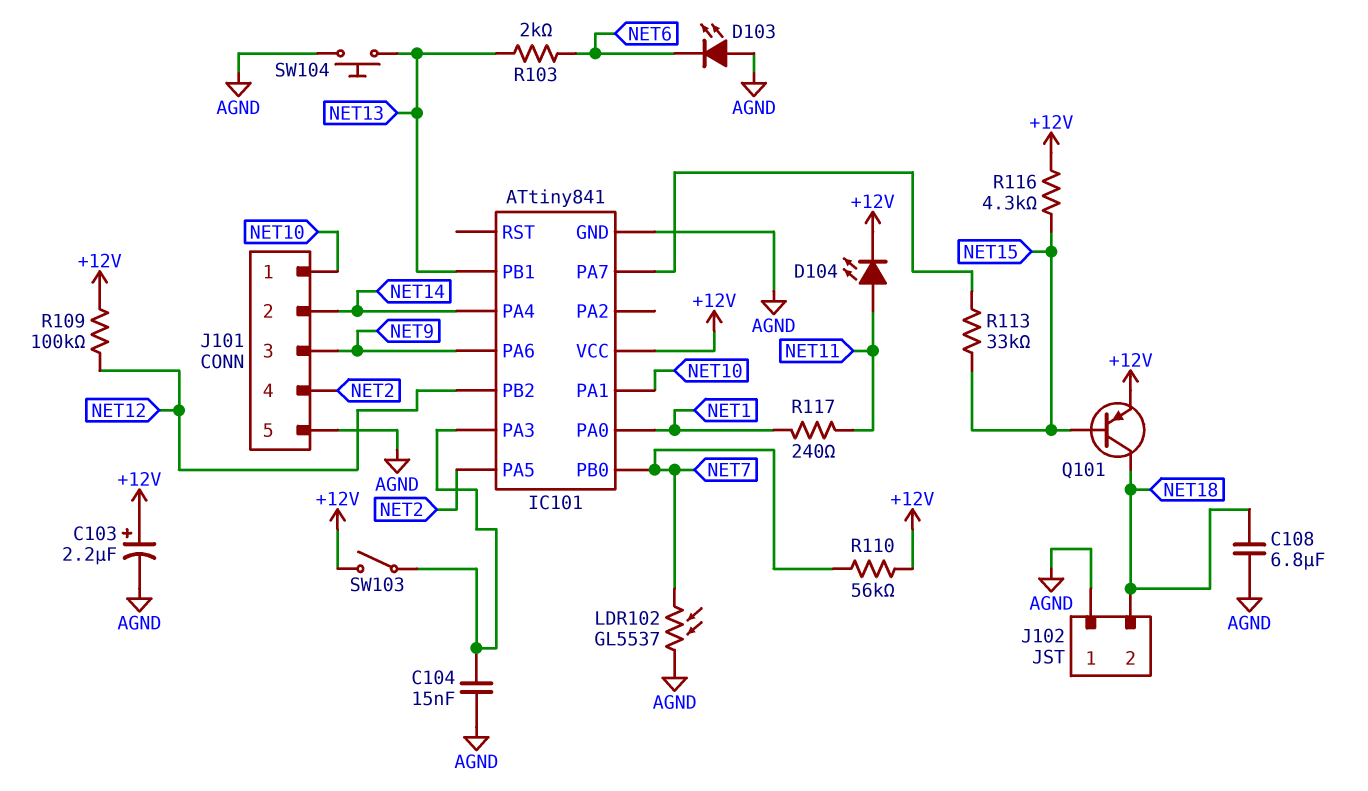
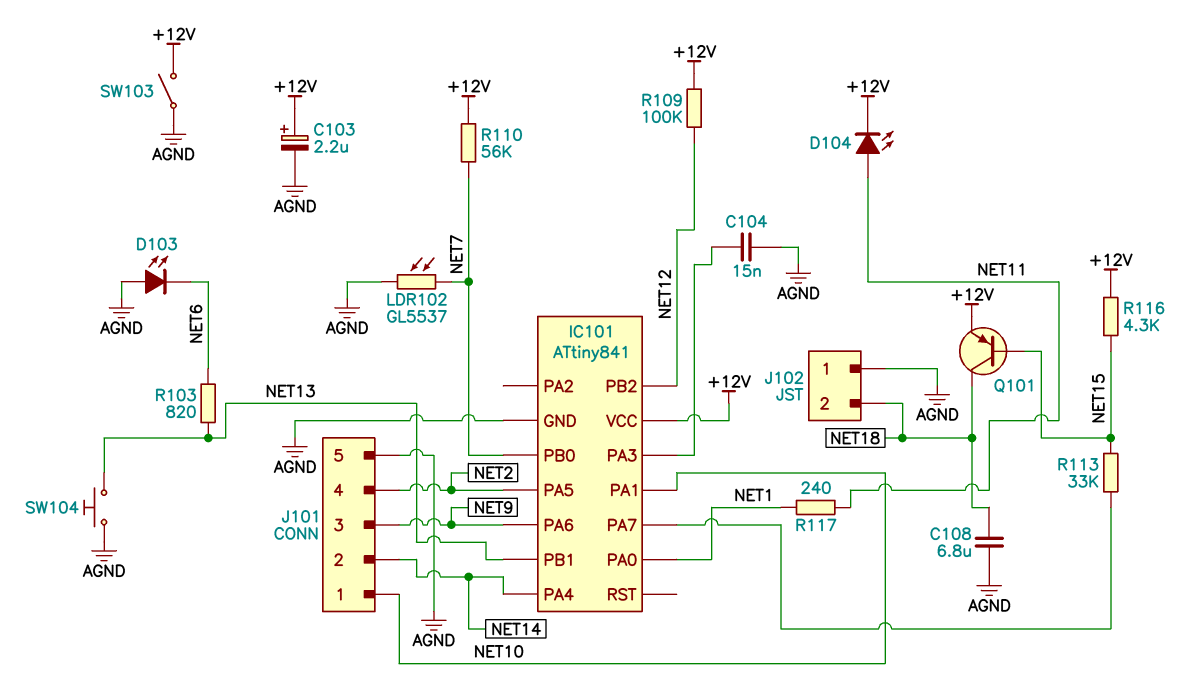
R103: 2k (NET6, NET13) -> 820 (NET6, NET13)
SW103: switch (+12V, IC101/PA3) -> switch (+12V, AGND)

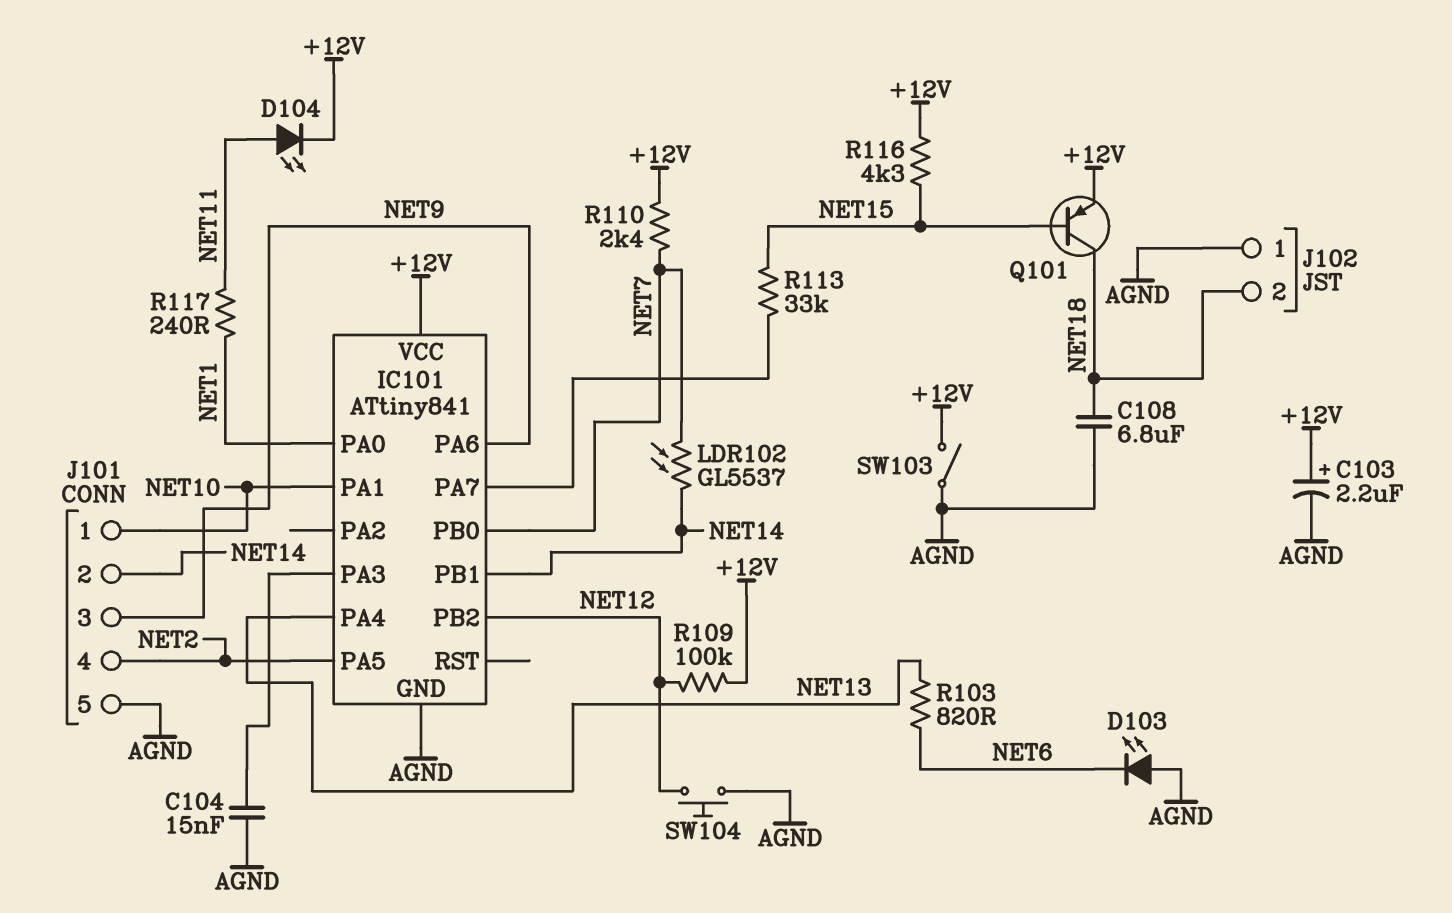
IC101 pin PA4: NET14 -> NET13
IC101 pin PB1: NET13 -> NET14
LDR102: GL5537 (AGND, NET7) -> GL5537 (NET7, NET14)
R110: 56k (+12V, NET7) -> 2.4k (+12V, NET7)
SW104: button (AGND, NET13) -> button (AGND, NET12)

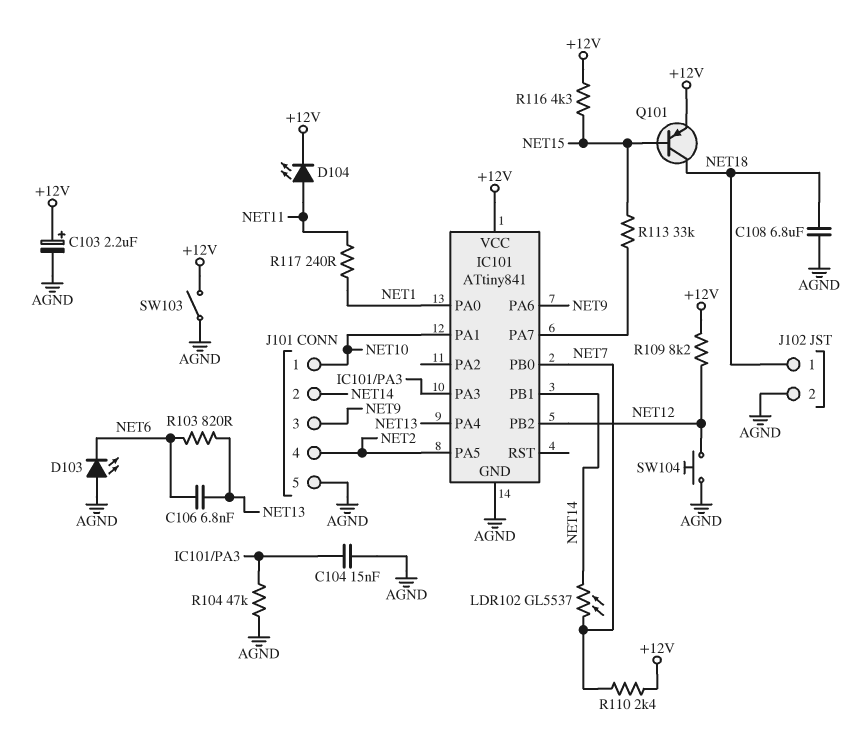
C106: none -> 6.8nF (NET6, NET13)
J102 pin 1: AGND -> NET18
J102 pin 2: NET18 -> AGND
R104: none -> 47k (AGND, IC101/PA3)
R109: 100k (+12V, NET12) -> 8.2k (+12V, NET12)

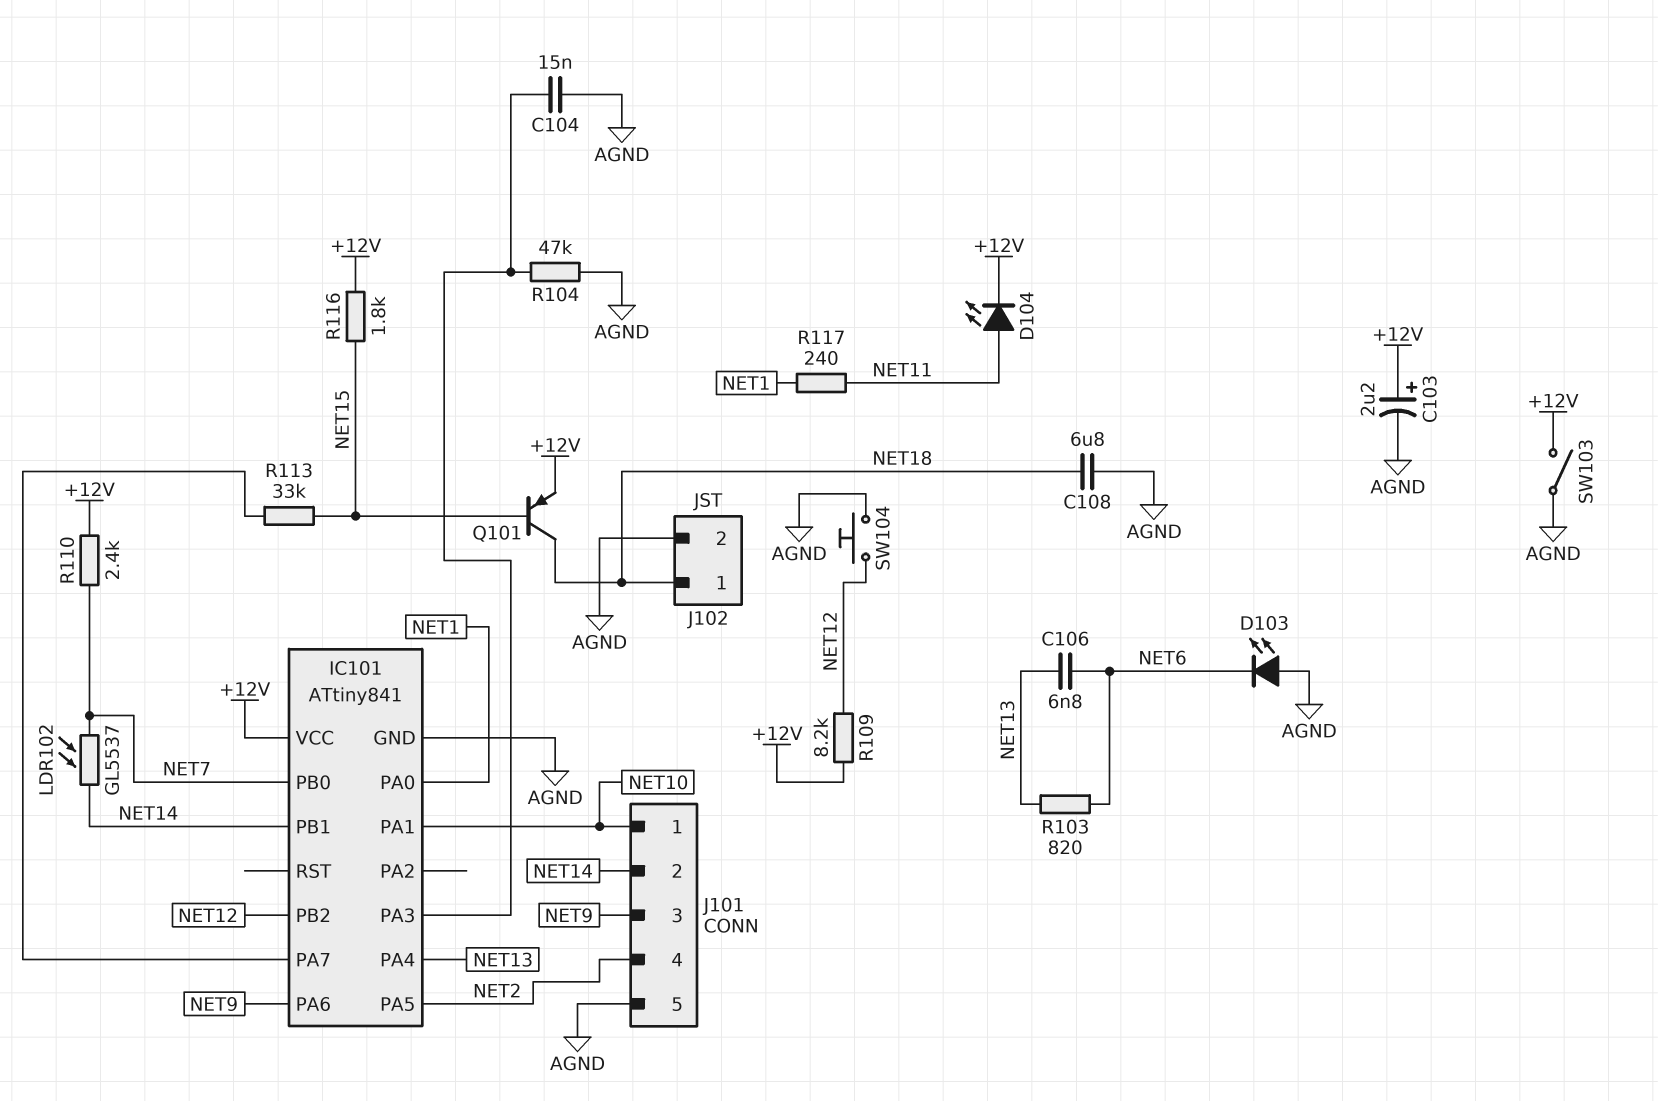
R116: 4.3k (+12V, NET15) -> 1.8k (+12V, NET15)

